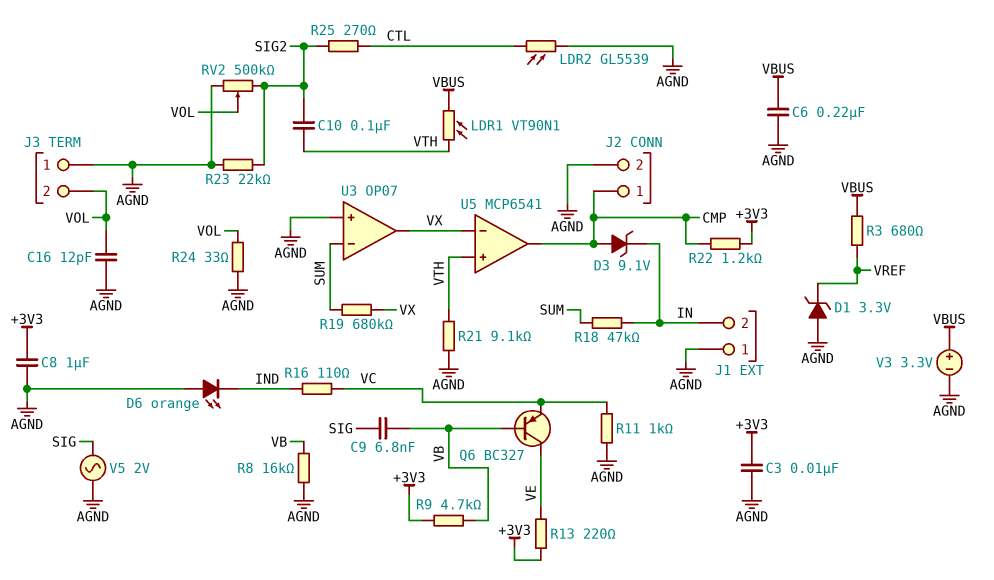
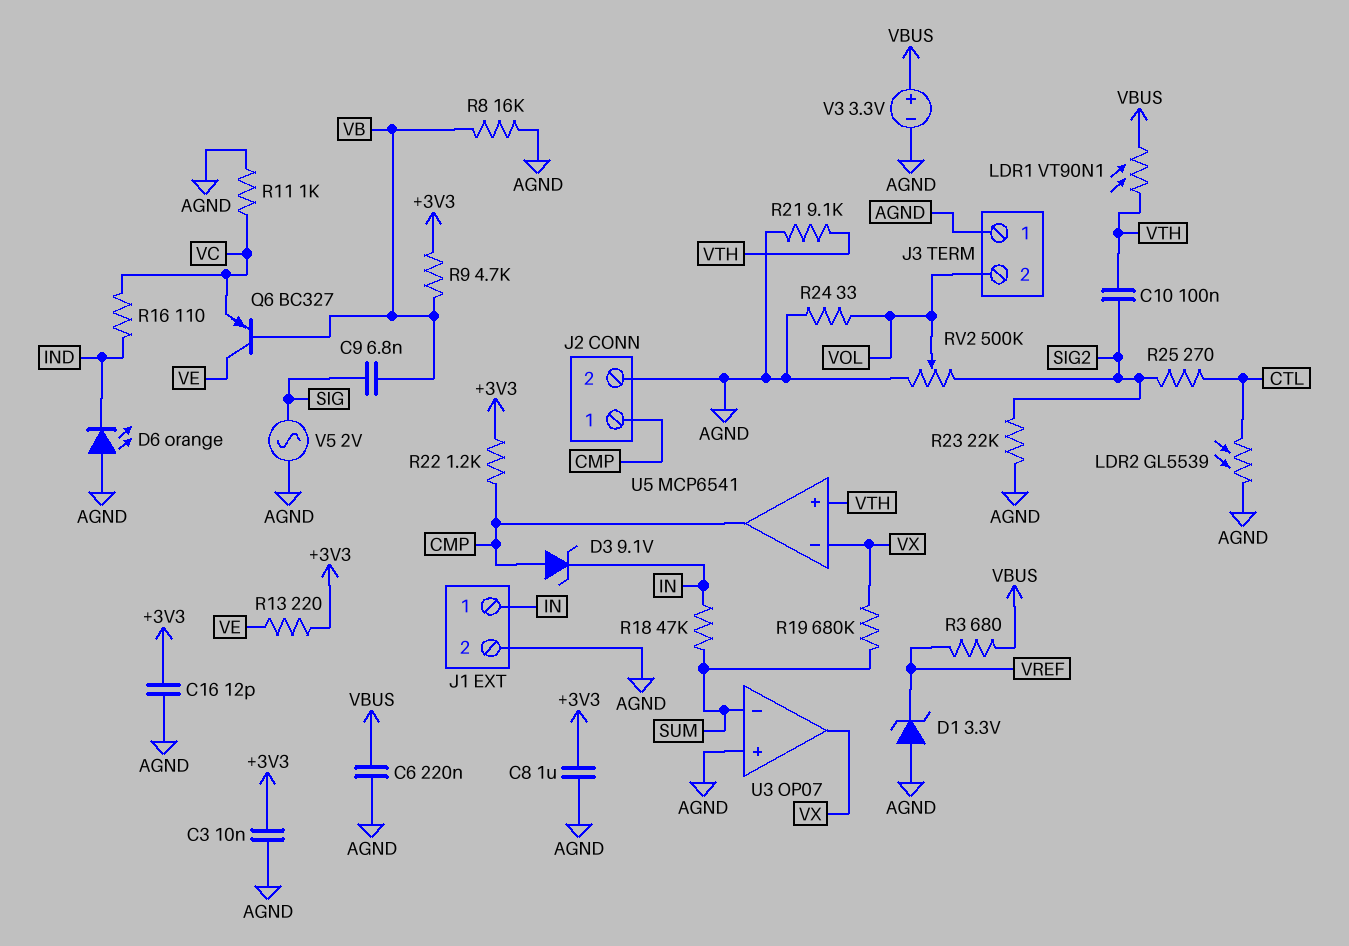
C16: 12pF (AGND, VOL) -> 12pF (+3V3, AGND)
J1 pin 1: AGND -> IN
J1 pin 2: IN -> AGND

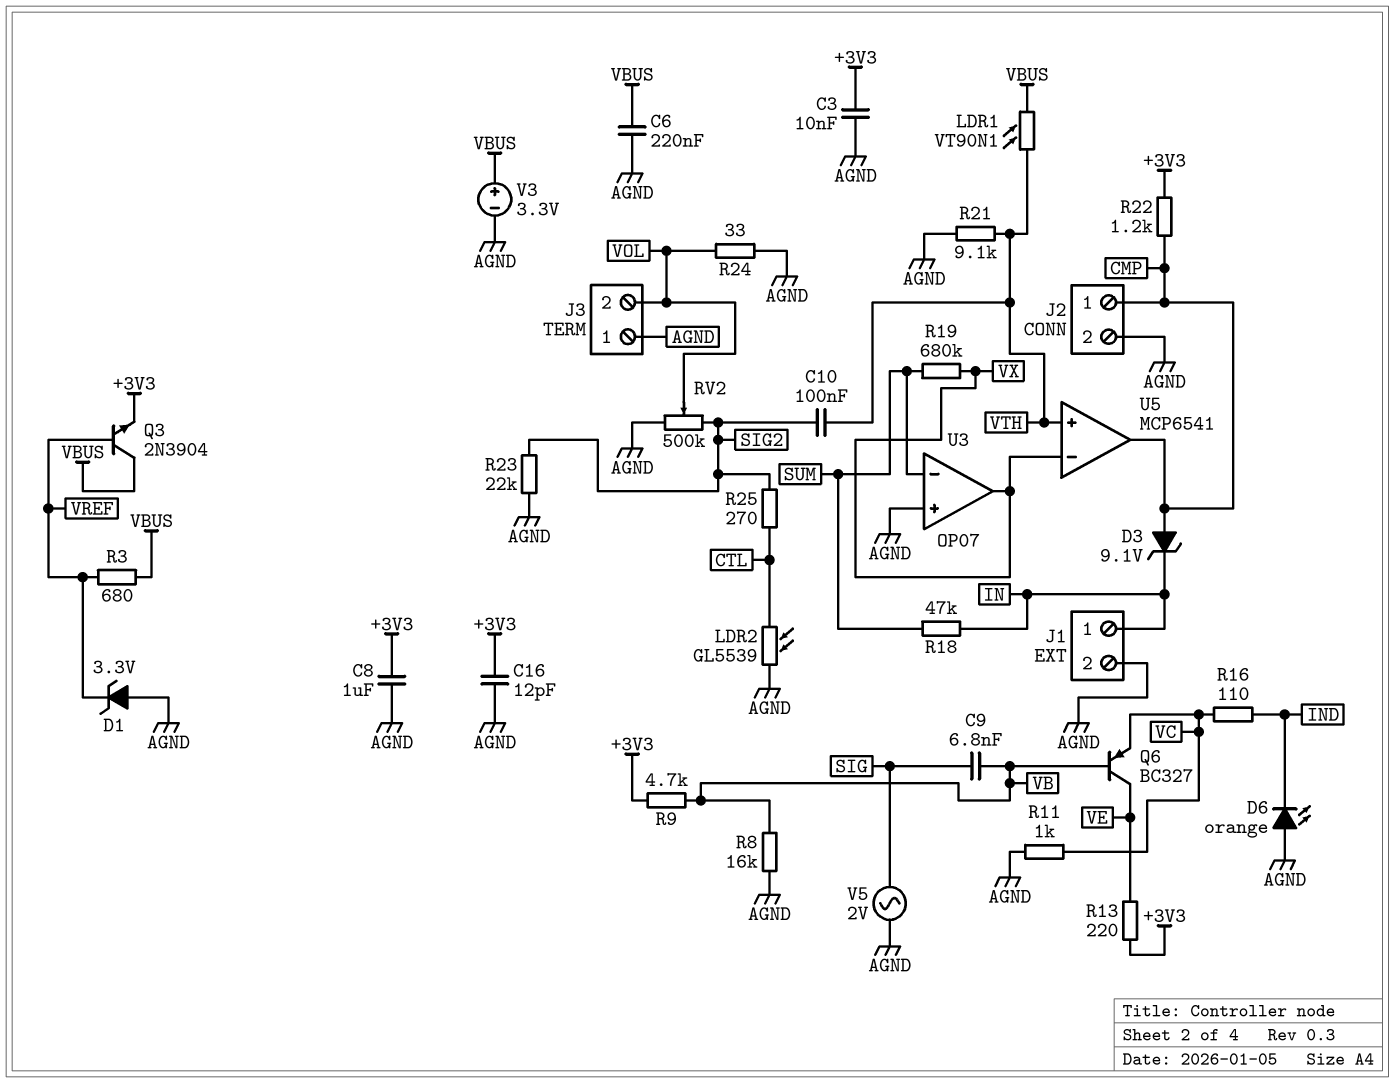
Q3: none -> NPN 2N3904 (B VREF, C VBUS, E +3V3)

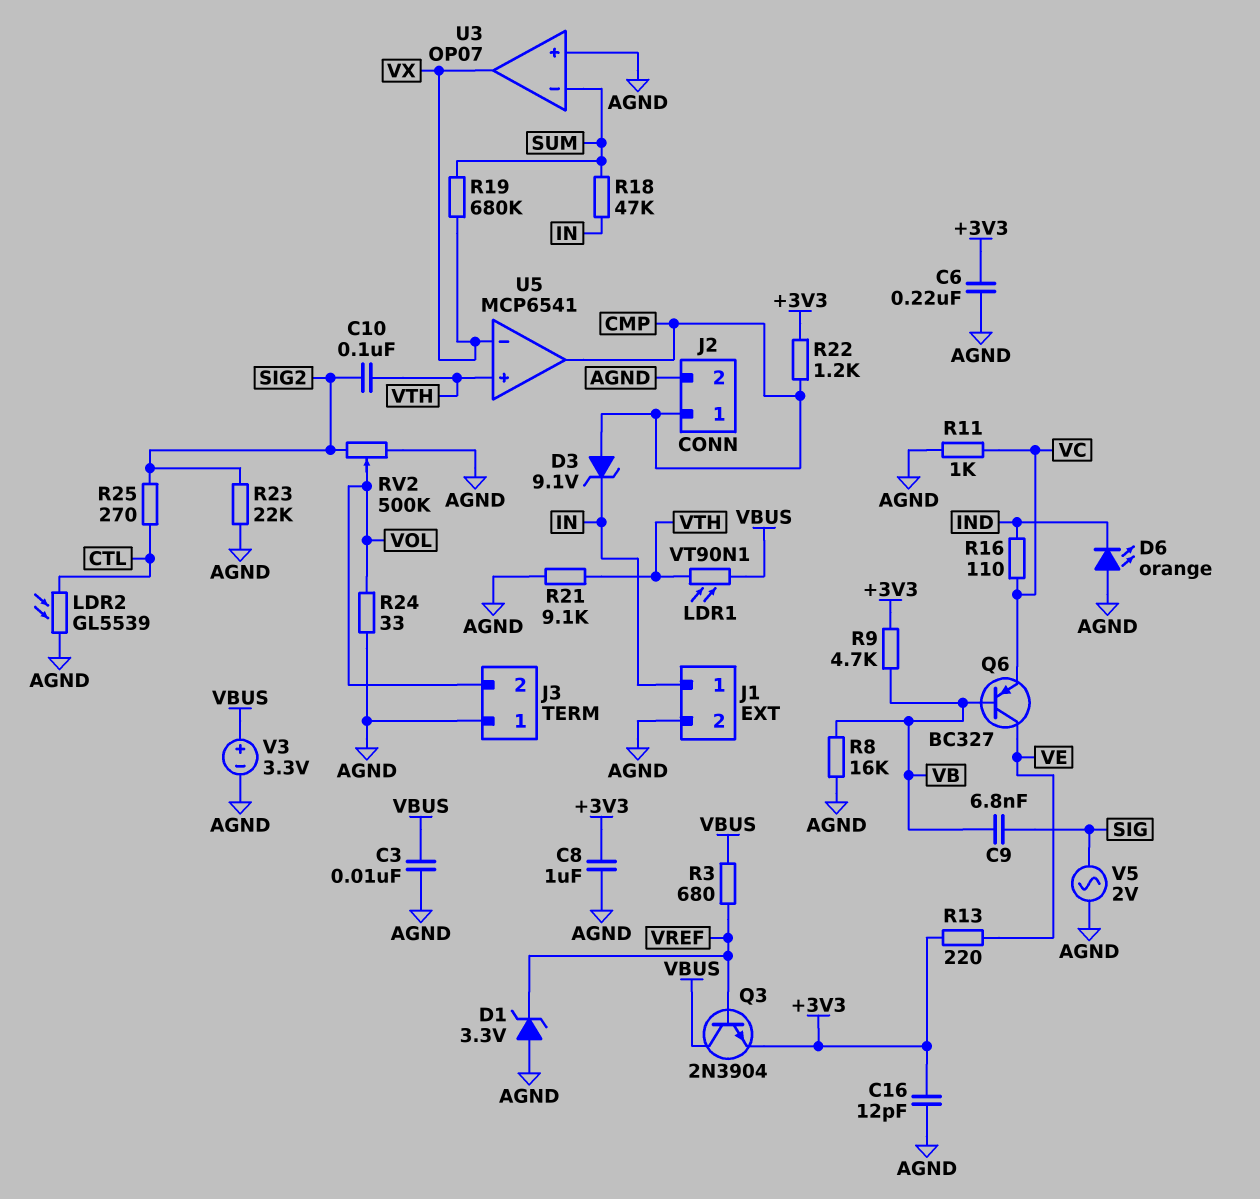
C3: 10nF (+3V3, AGND) -> 10nF (AGND, VBUS)
C6: 220nF (AGND, VBUS) -> 220nF (+3V3, AGND)

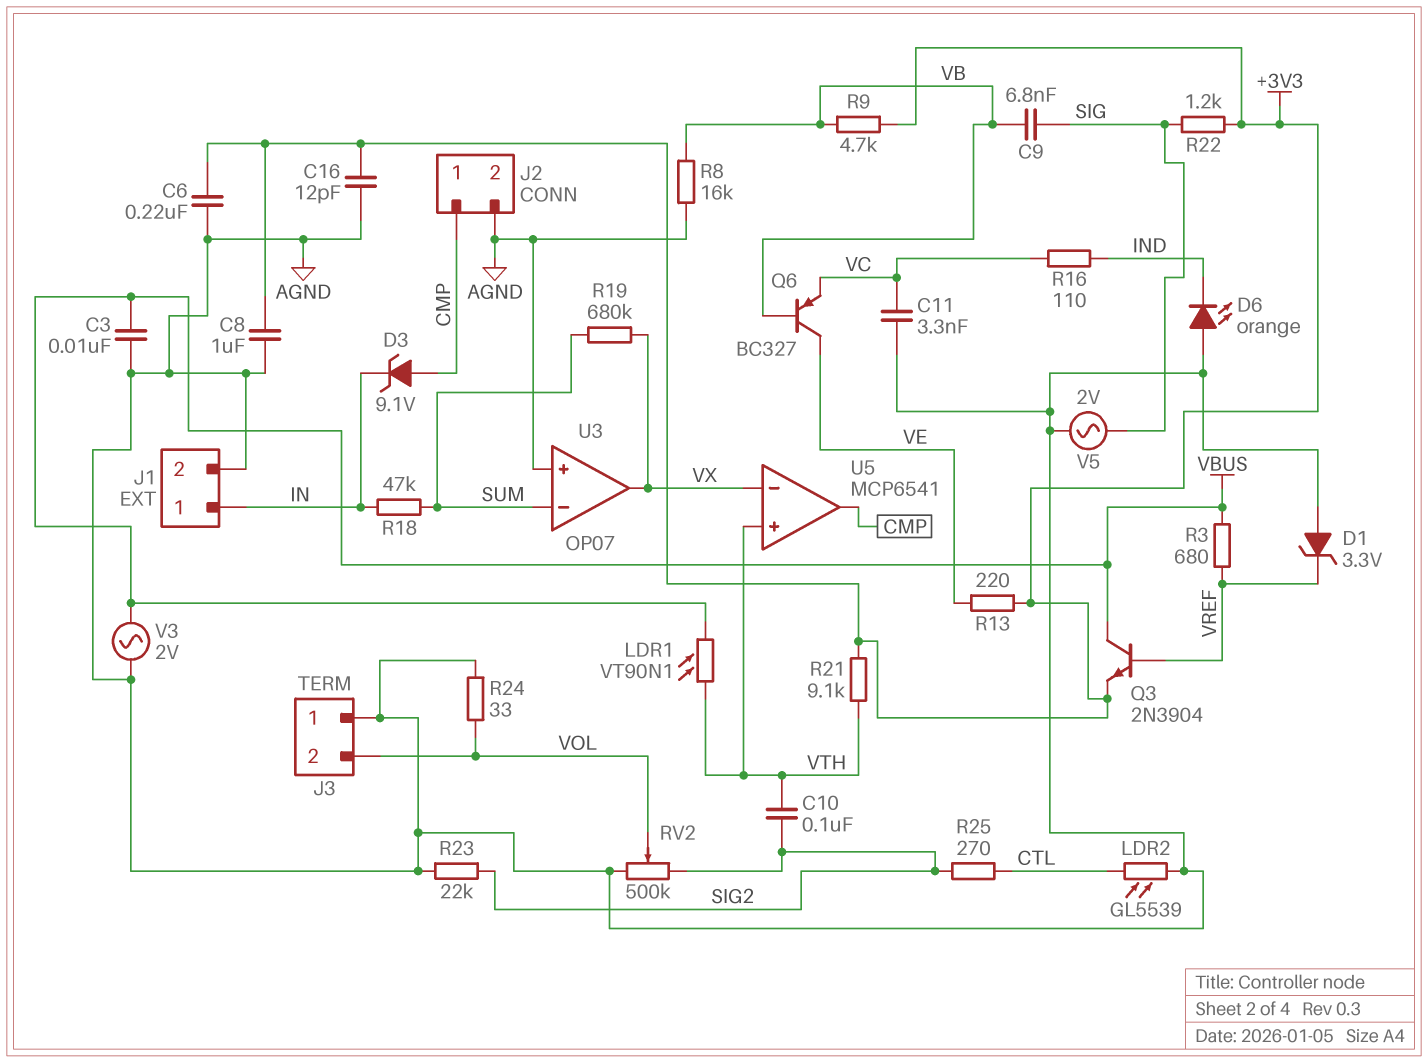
C11: none -> 3.3nF (AGND, VC)
R11: 1k (AGND, VC) -> none
R21: 9.1k (AGND, VTH) -> 9.1k (+3V3, VTH)
R22: 1.2k (+3V3, CMP) -> 1.2k (+3V3, SIG)
V3: 3.3V (plus VBUS, minus AGND) -> AC 2V (AGND, VBUS)

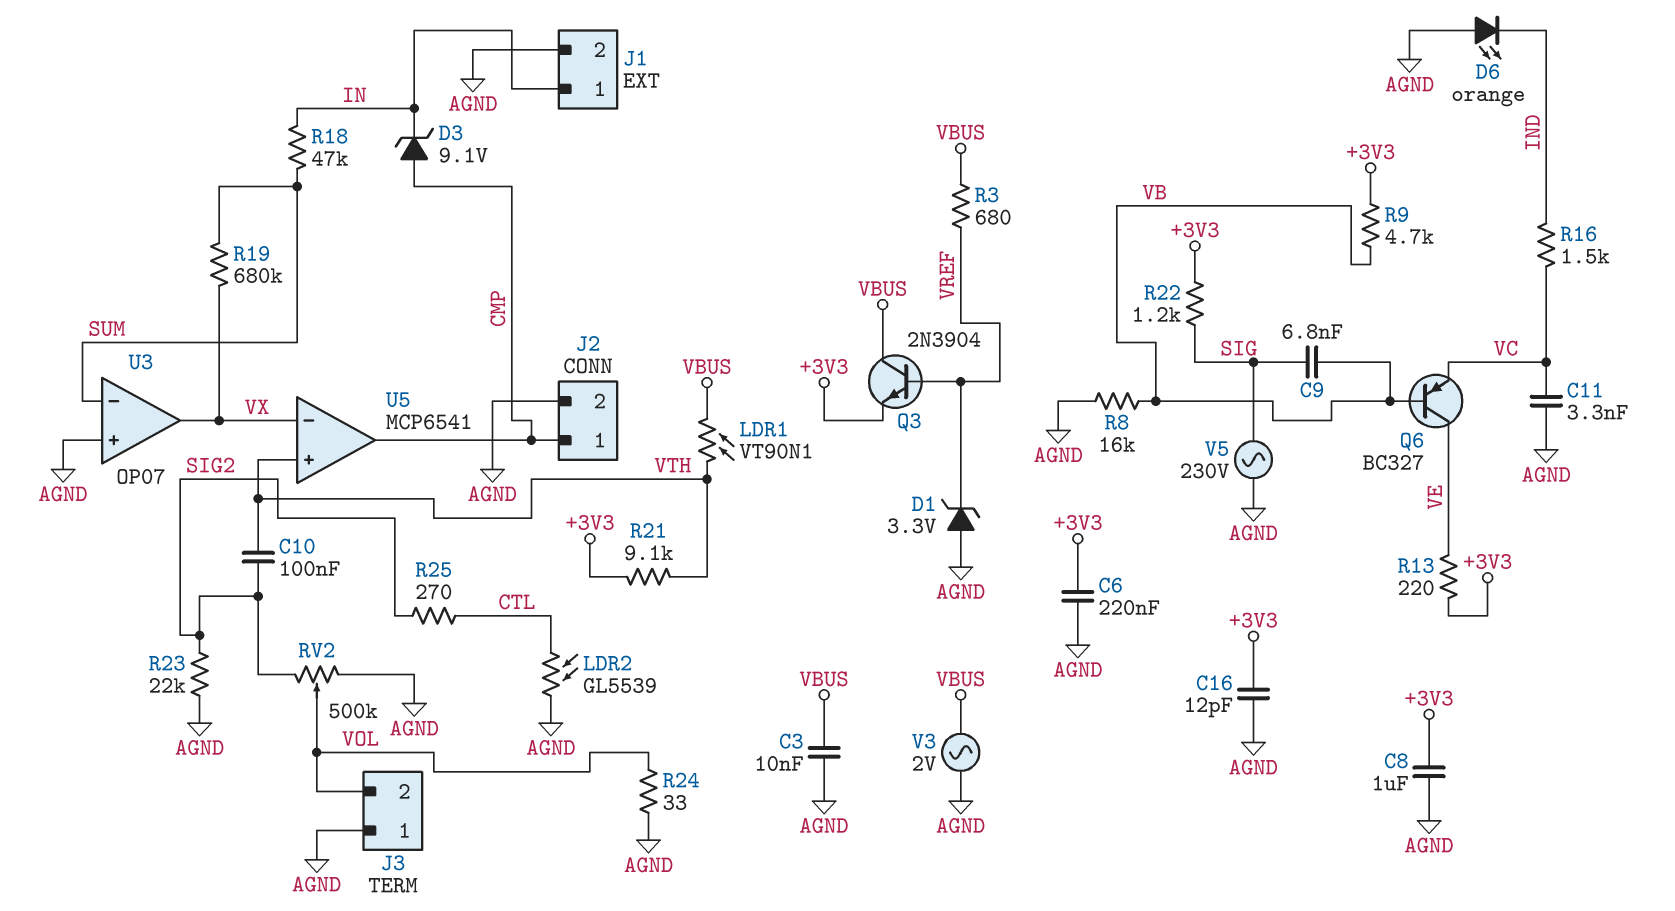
R16: 110 (IND, VC) -> 1.5k (IND, VC)
V5: AC 2V (AGND, SIG) -> AC 230V (AGND, SIG)

